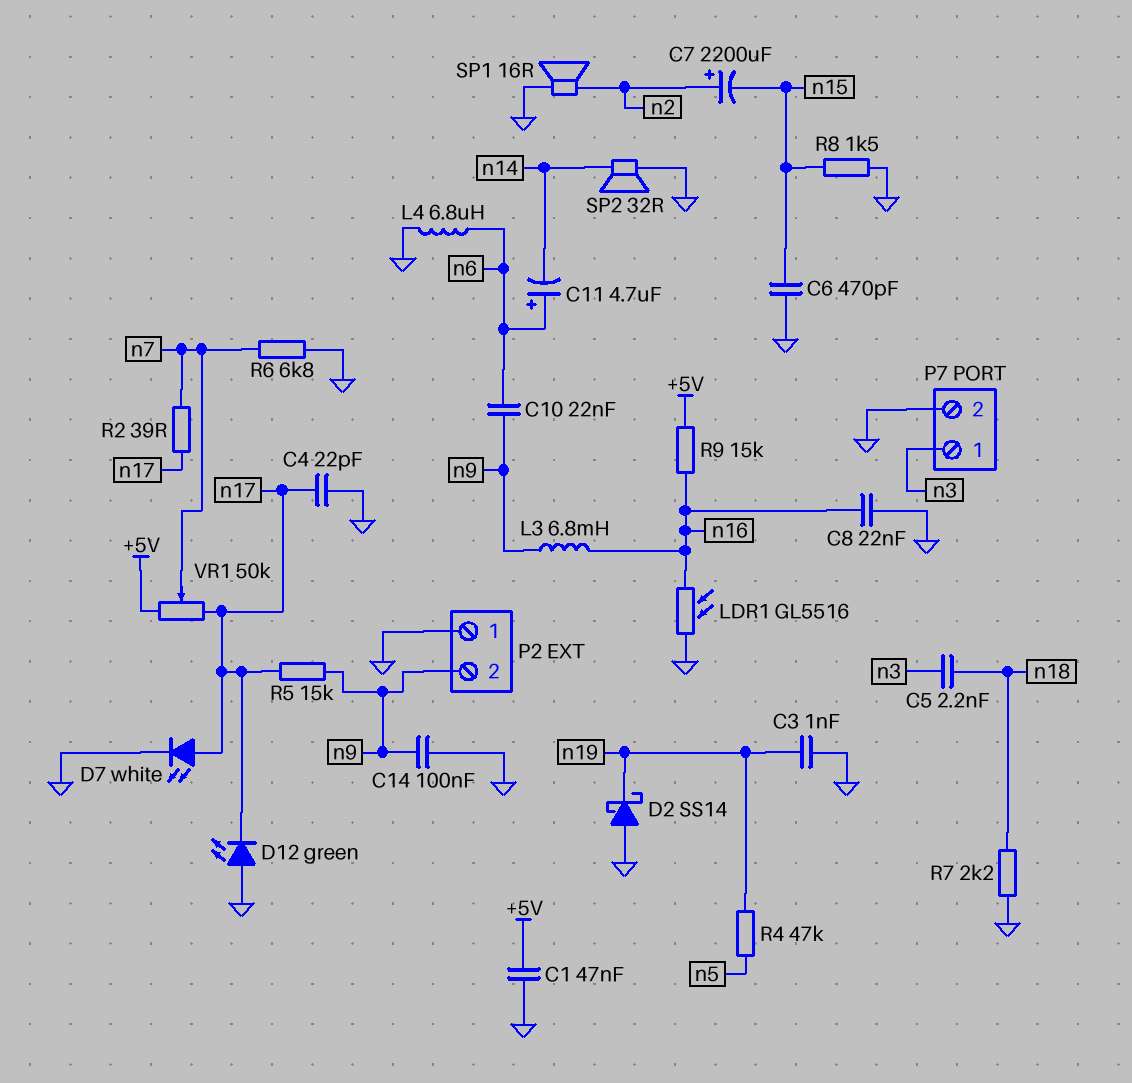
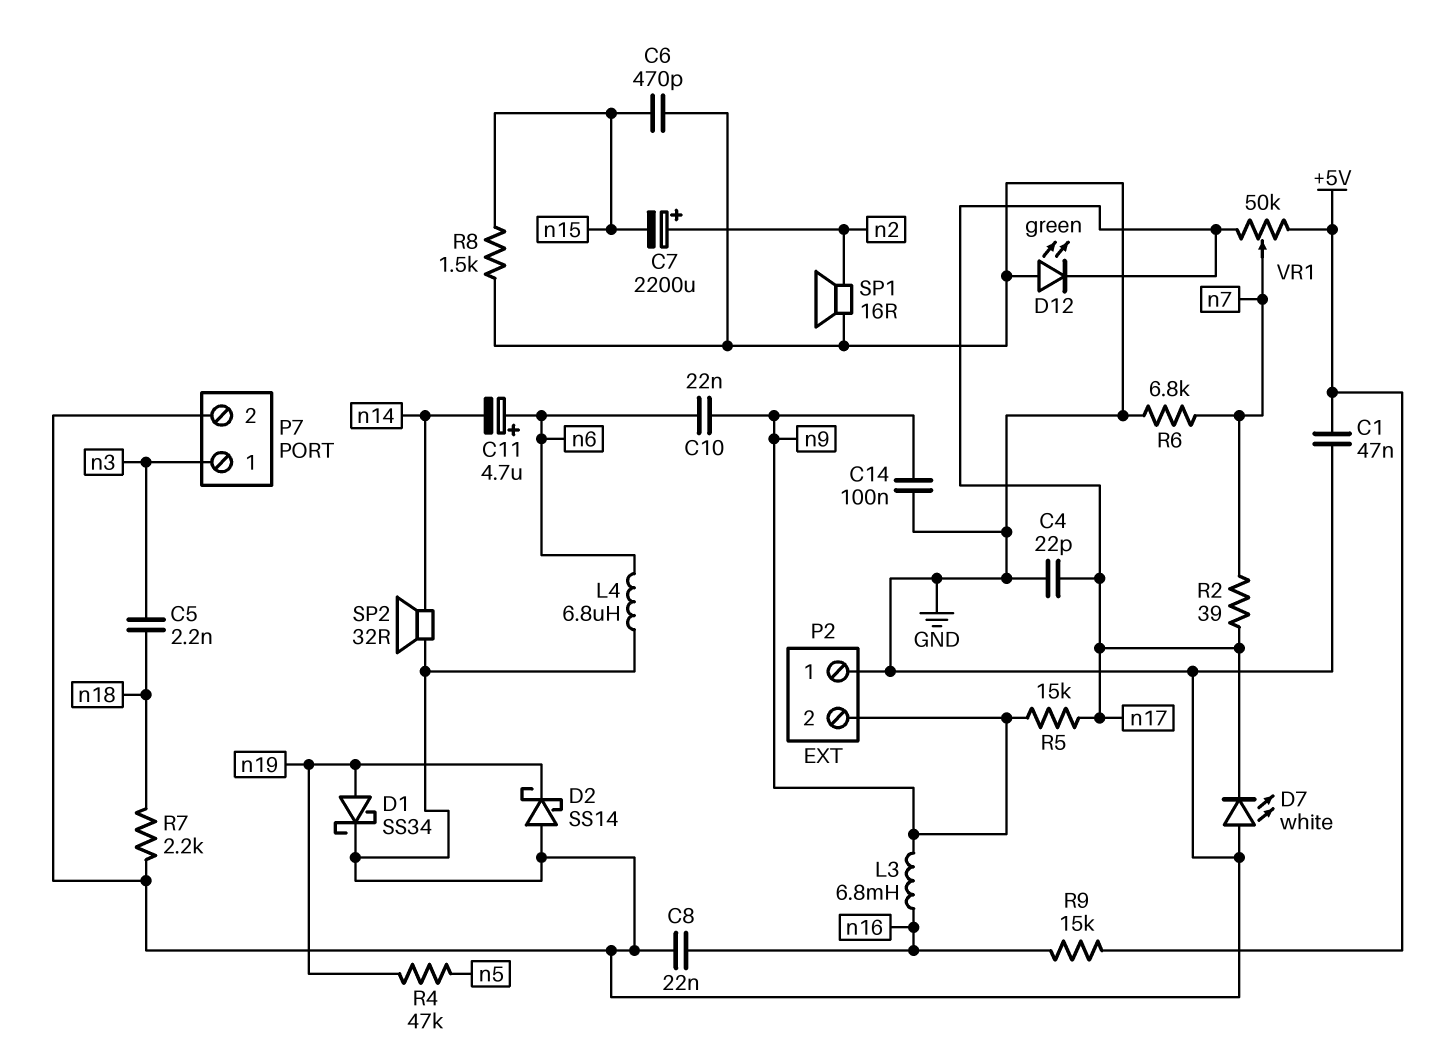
C3: 1nF (GND, n19) -> none
D1: none -> schottky SS34 (A n19, K GND)
D7: LED white (A n17, K GND) -> LED white (A GND, K n17)
LDR1: GL5516 (GND, n16) -> none

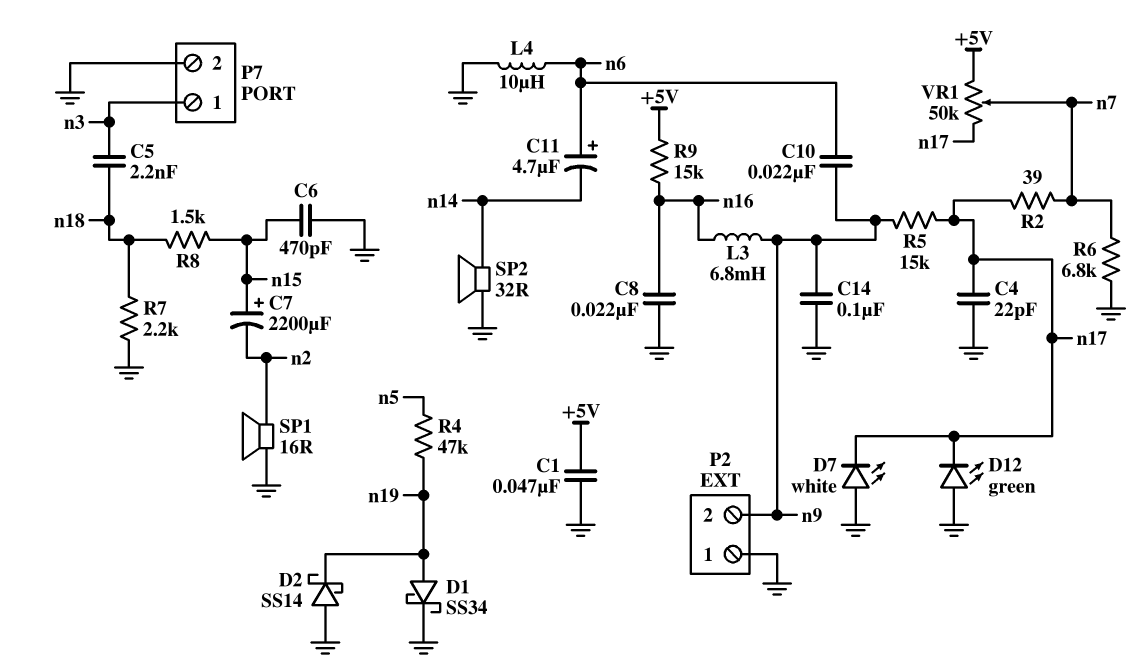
C7: 2200uF (plus n2, minus n15) -> 2200uF (plus n15, minus n2)
L4: 6.8uH (GND, n6) -> 10uH (GND, n6)
R8: 1.5k (GND, n15) -> 1.5k (n15, n18)

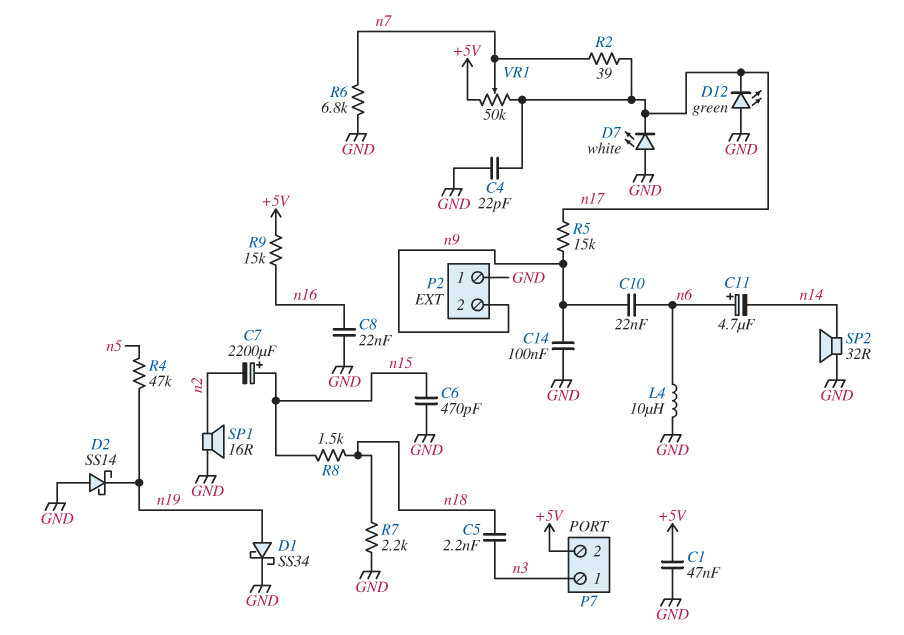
L3: 6.8mH (n9, n16) -> none
P7 pin 2: GND -> +5V

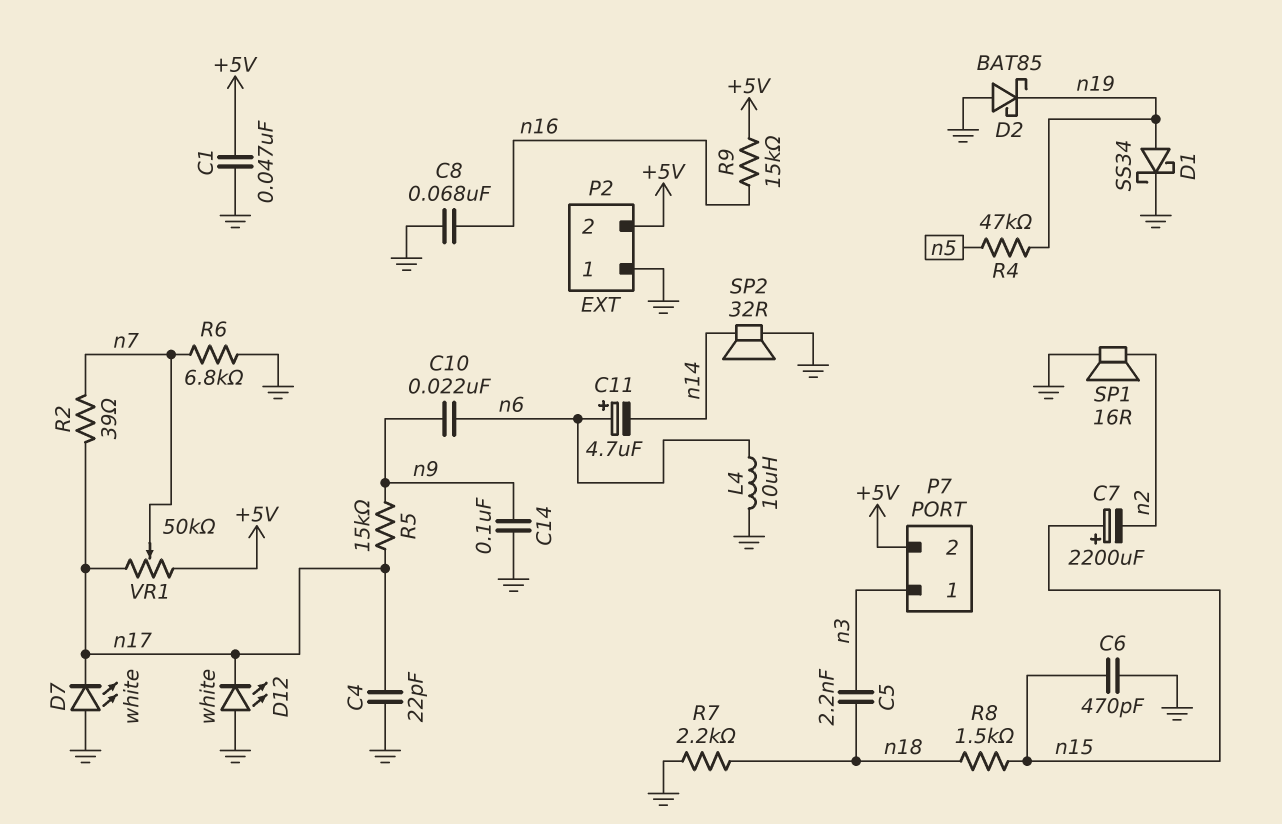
C8: 22nF (GND, n16) -> 68nF (GND, n16)
D2: schottky SS14 (A GND, K n19) -> schottky BAT85 (A GND, K n19)
D12: LED green (A GND, K n17) -> LED white (A GND, K n17)
P2 pin 2: n9 -> +5V

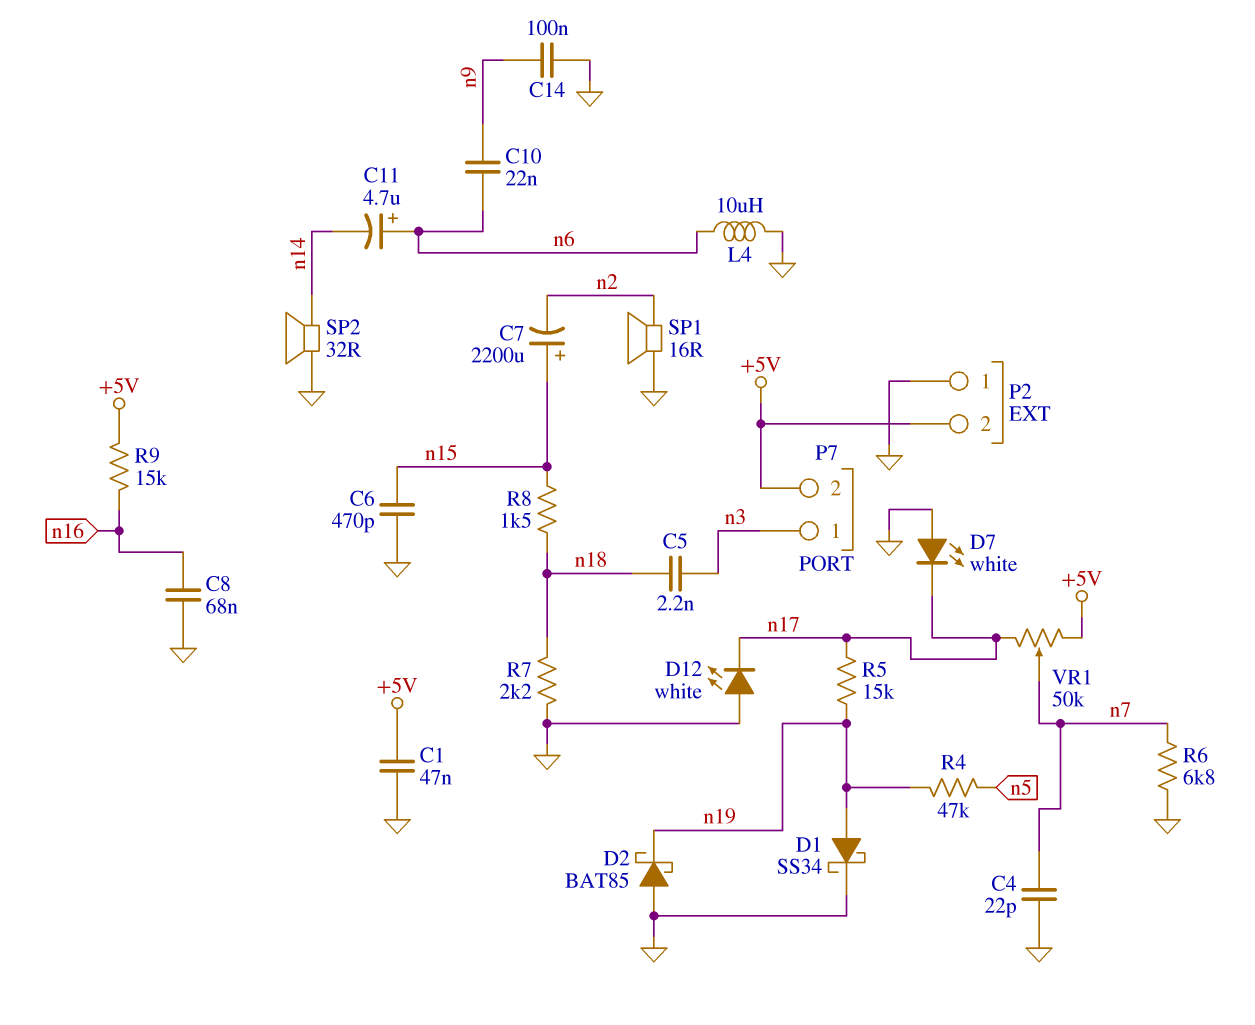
C4: 22pF (GND, n17) -> 22pF (GND, n7)
R2: 39 (n7, n17) -> none
R5: 15k (n9, n17) -> 15k (n17, n19)

